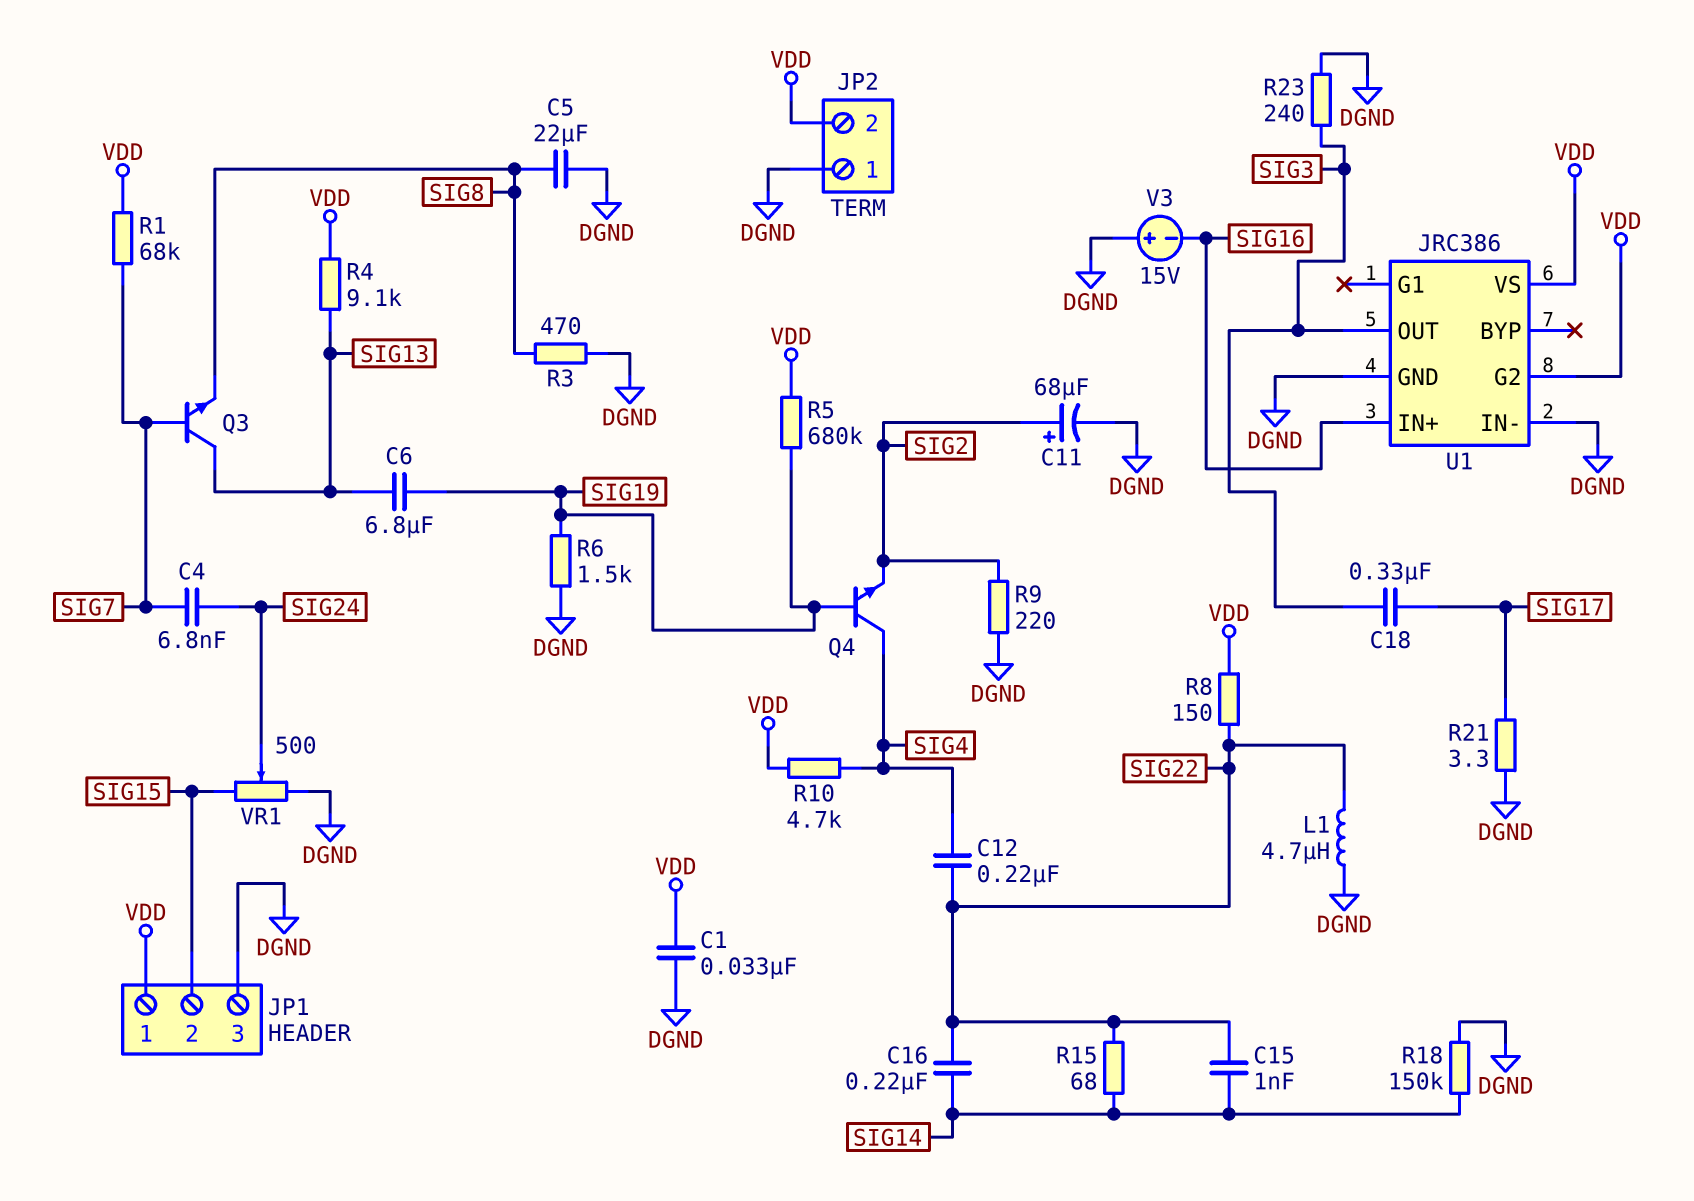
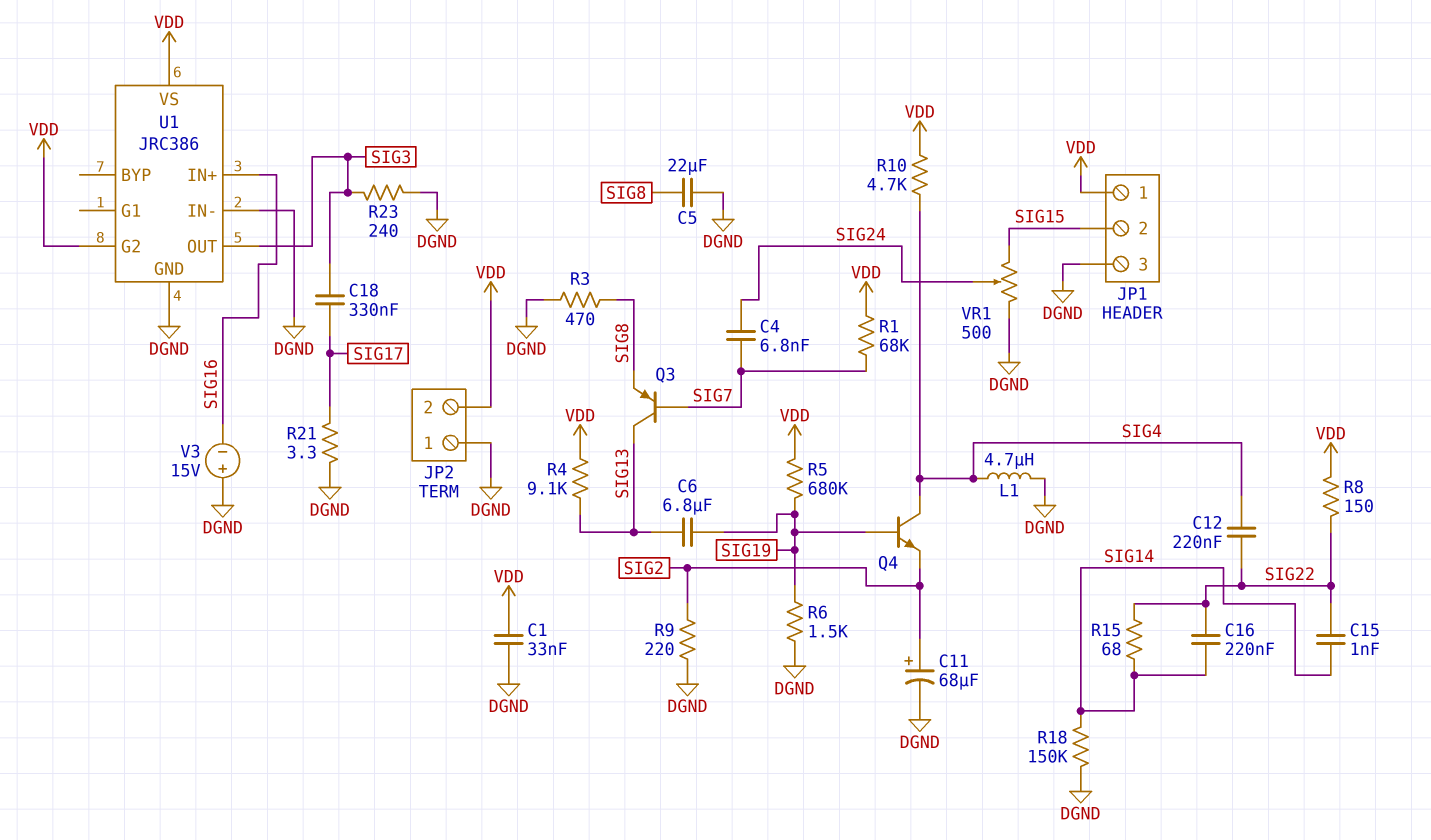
L1: 4.7uH (DGND, SIG22) -> 4.7uH (DGND, SIG4)
Q3: NPN (B SIG7, C SIG13, E SIG8) -> PNP (B SIG7, C SIG13, E SIG8)

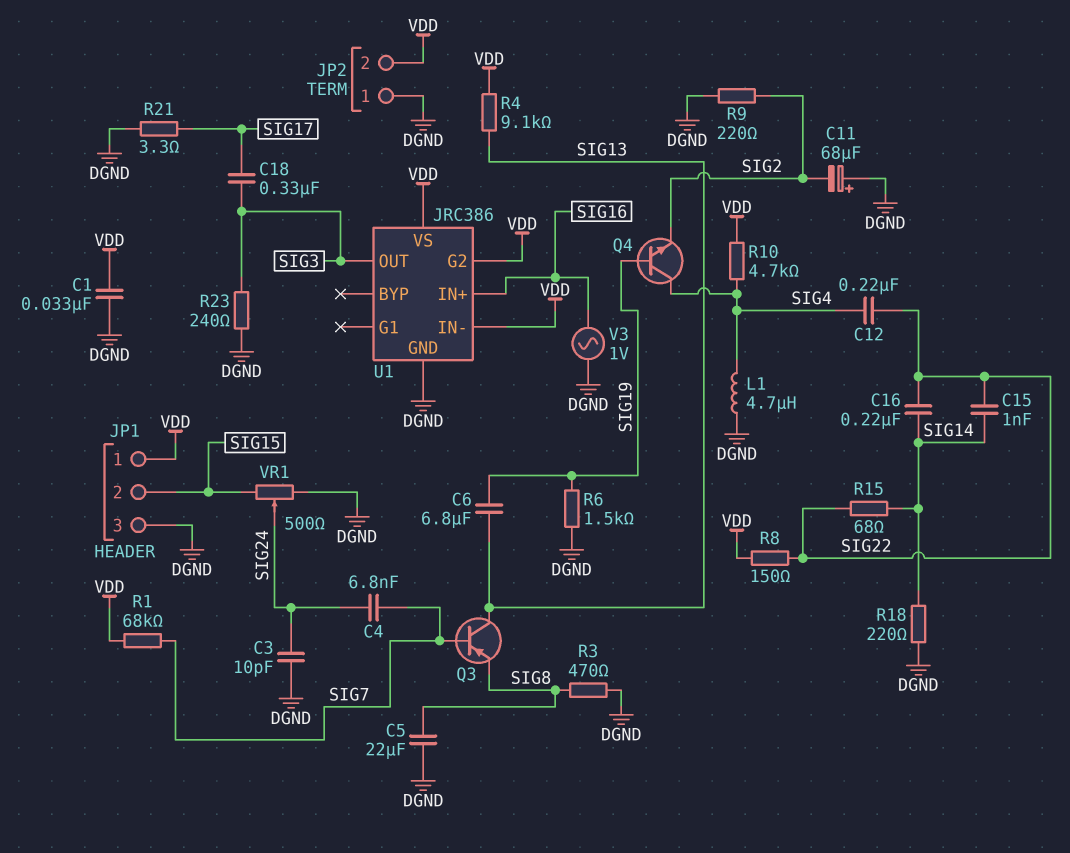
C3: none -> 10pF (DGND, SIG24)
C11: 68uF (plus SIG2, minus DGND) -> 68uF (plus DGND, minus SIG2)
R5: 680k (SIG19, VDD) -> none
R18: 150k (DGND, SIG14) -> 220 (DGND, SIG14)
U1 pin IN-: DGND -> VDD
V3: 15V (plus DGND, minus SIG16) -> AC 1V (DGND, SIG16)

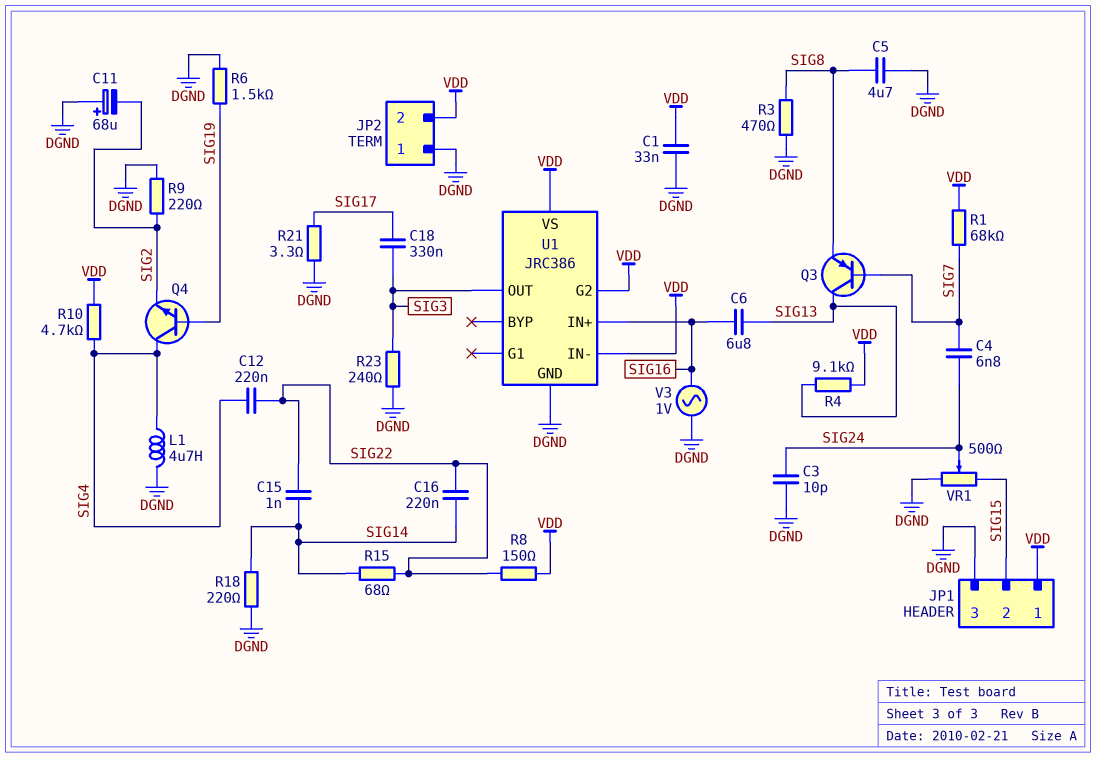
C5: 22uF (DGND, SIG8) -> 4.7uF (DGND, SIG8)
C6: 6.8uF (SIG13, SIG19) -> 6.8uF (SIG13, SIG16)

